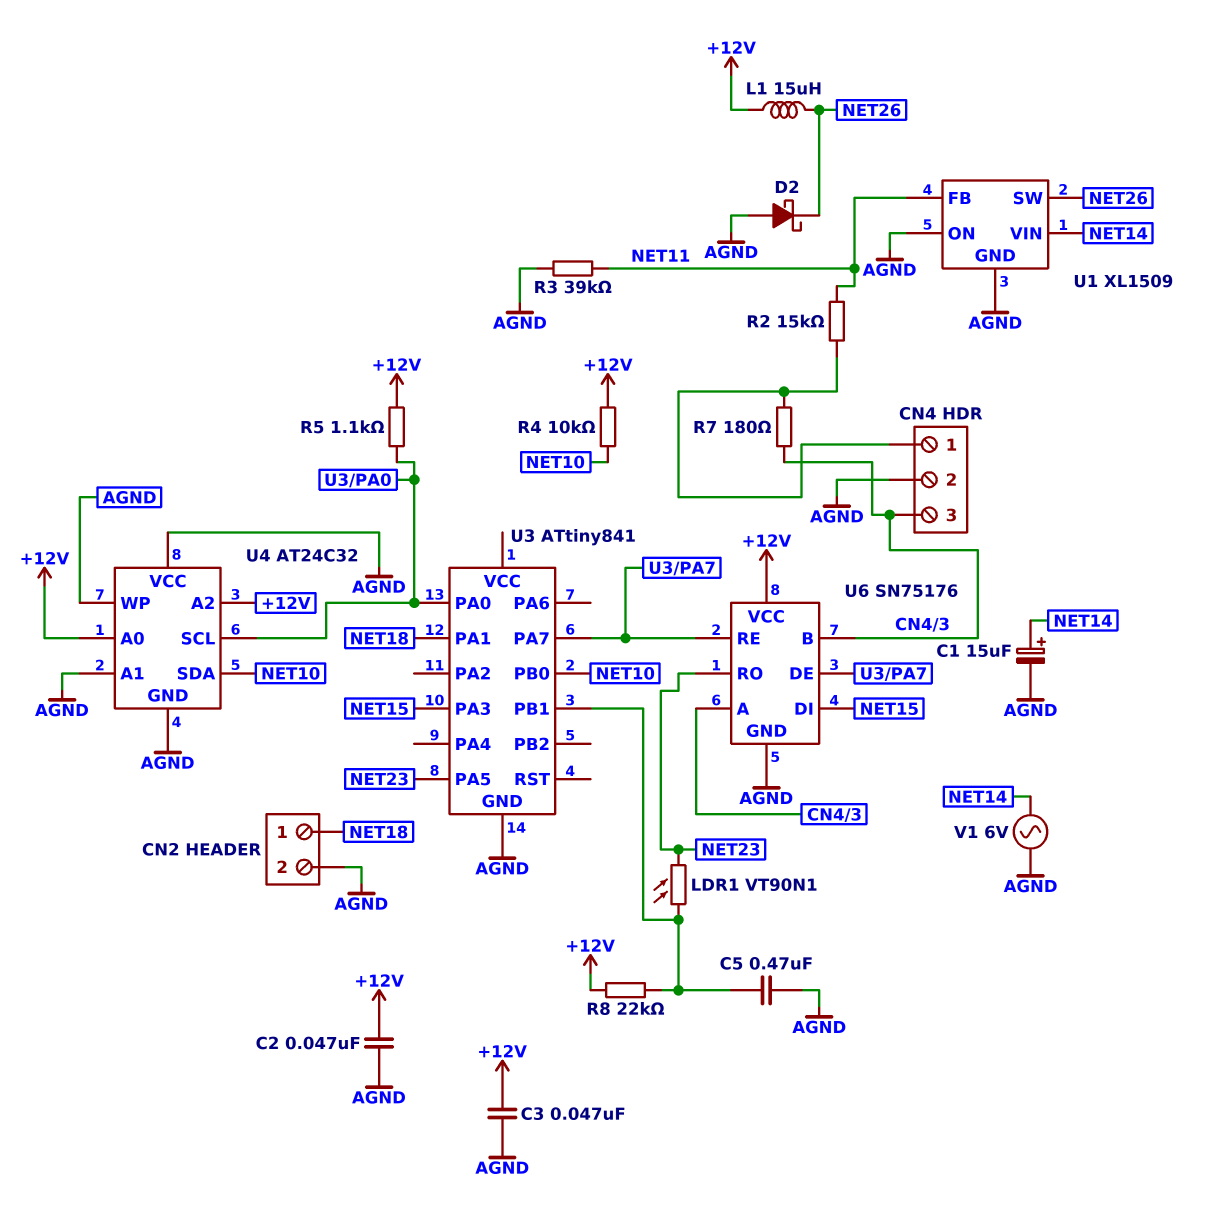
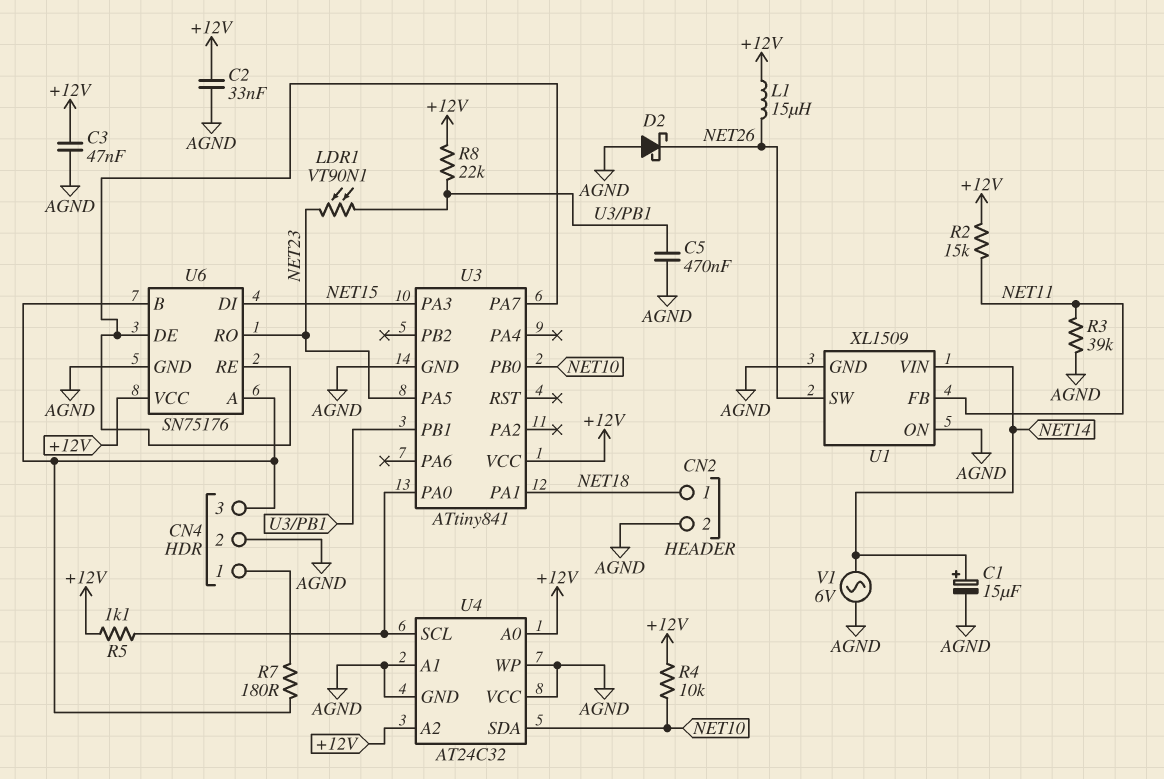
C2: 47nF (+12V, AGND) -> 33nF (+12V, AGND)
R2: 15k (CN4/1, NET11) -> 15k (+12V, NET11)
U3 pin VCC: none -> +12V

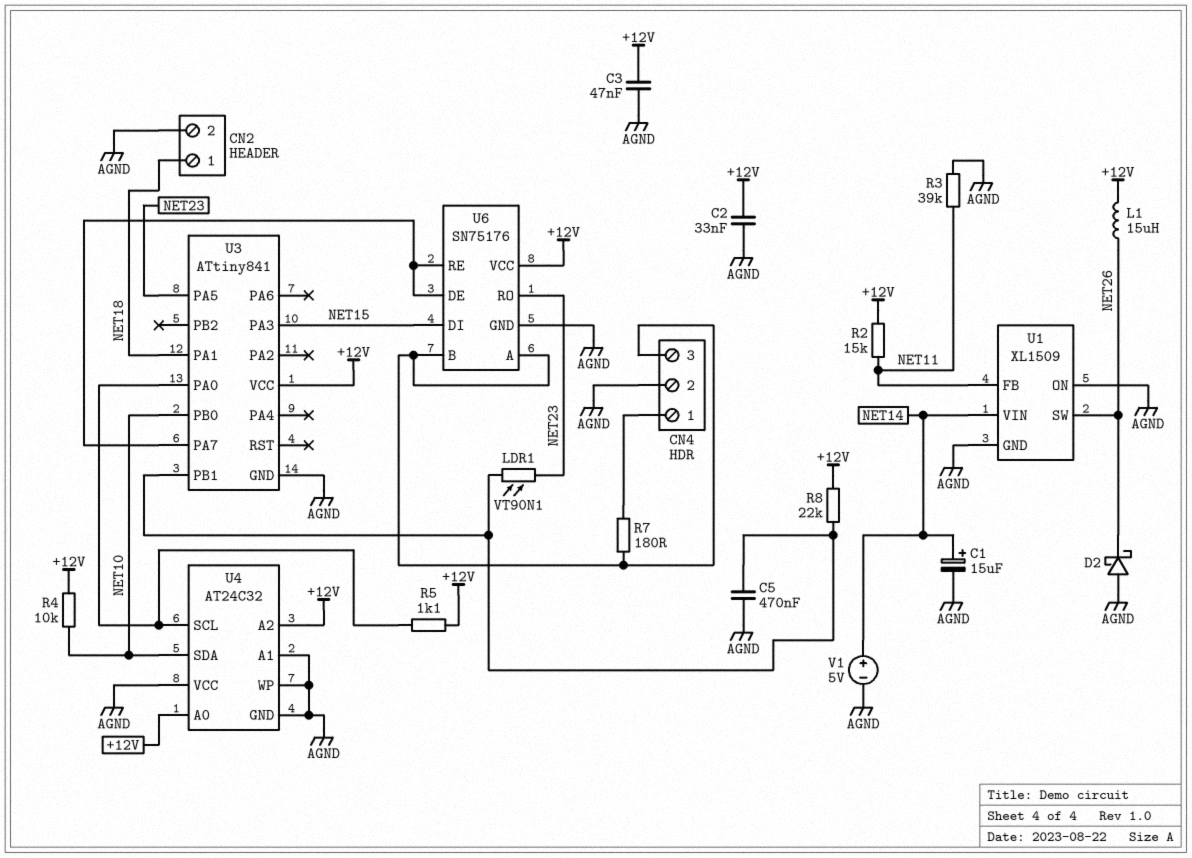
V1: AC 6V (AGND, NET14) -> 5V (plus NET14, minus AGND)

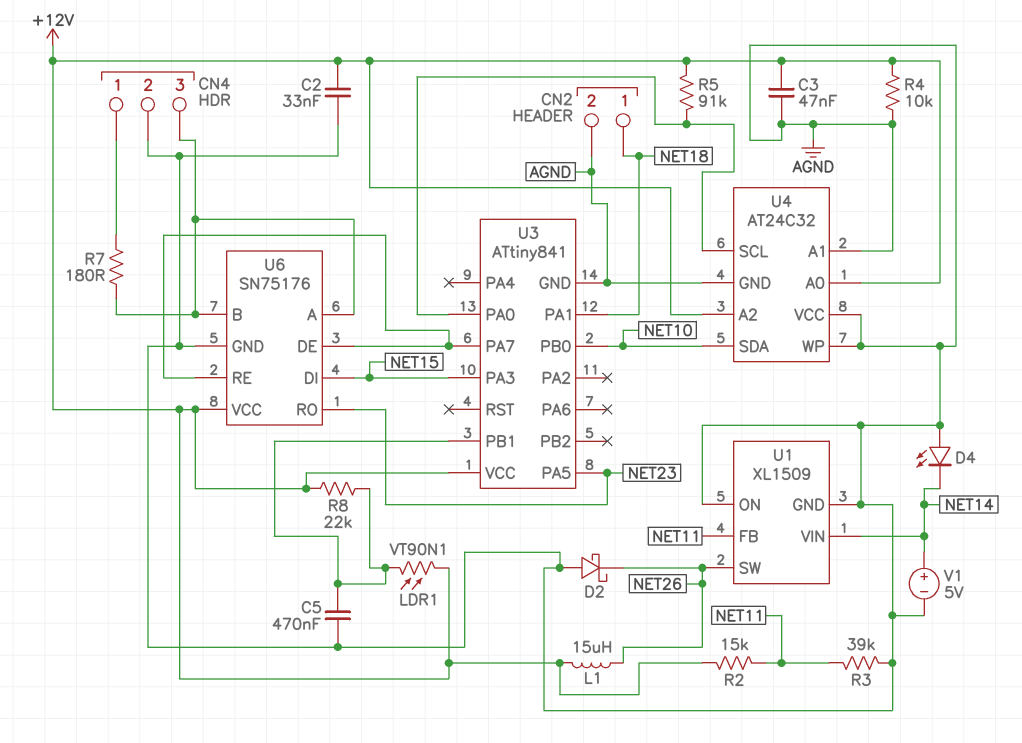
C1: 15uF (plus NET14, minus AGND) -> none
D4: none -> LED (A AGND, K NET14)
LDR1: VT90N1 (NET23, U3/PB1) -> VT90N1 (+12V, U3/PB1)
R4: 10k (+12V, NET10) -> 10k (+12V, AGND)
R5: 1.1k (+12V, U3/PA0) -> 91k (+12V, U3/PA0)

